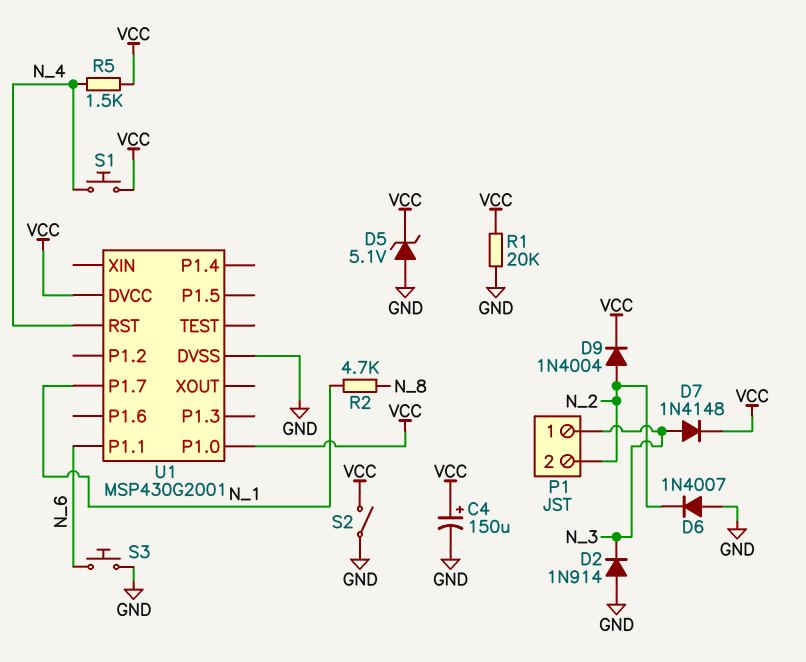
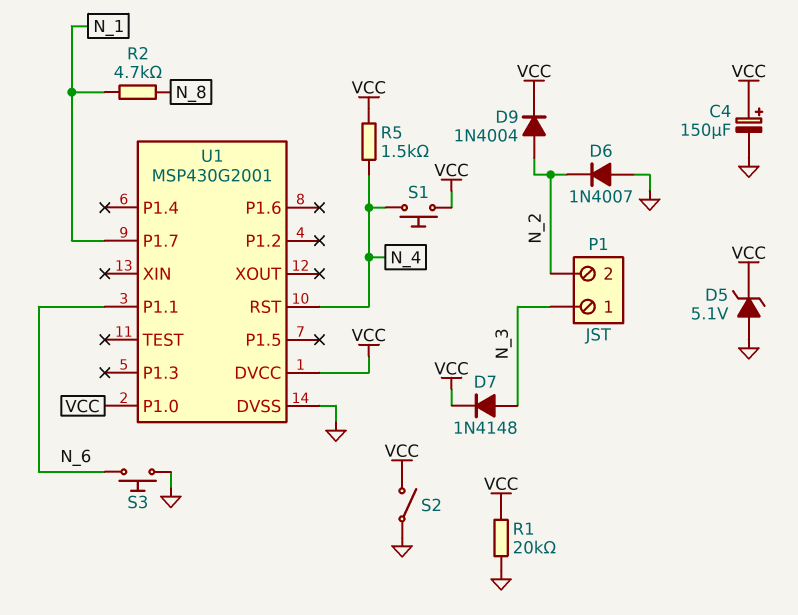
D2: diode 1N914 (A GND, K N_3) -> none

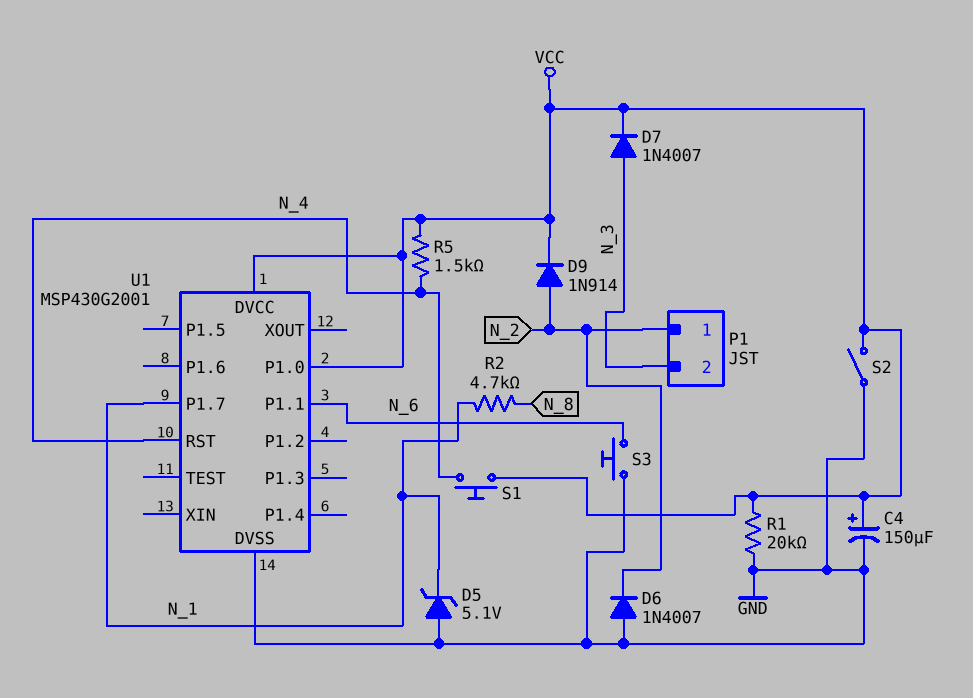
D5: zener 5.1V (A GND, K VCC) -> zener 5.1V (A GND, K N_1)
D7: diode 1N4148 (A N_3, K VCC) -> diode 1N4007 (A N_3, K VCC)
D9: diode 1N4004 (A N_2, K VCC) -> diode 1N914 (A N_2, K VCC)
P1 pin 1: N_3 -> N_2
P1 pin 2: N_2 -> N_3

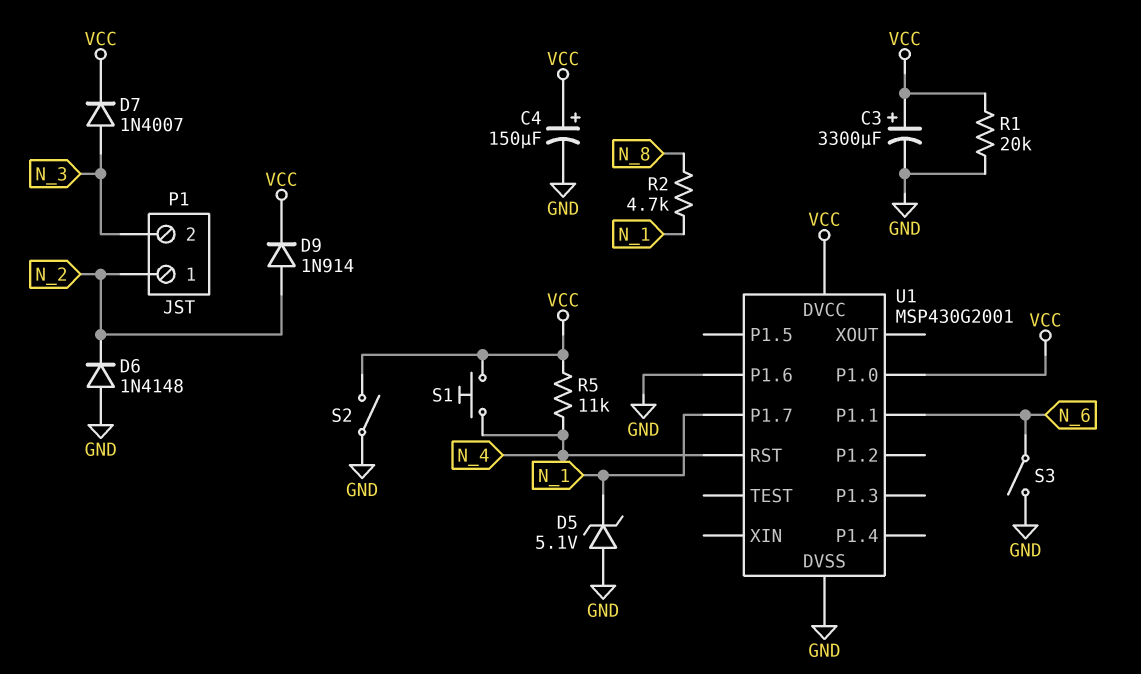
C3: none -> 3300uF (plus VCC, minus GND)
D6: diode 1N4007 (A GND, K N_2) -> diode 1N4148 (A GND, K N_2)
R5: 1.5k (N_4, VCC) -> 11k (N_4, VCC)
S3: button (GND, N_6) -> switch (GND, N_6)
U1 pin P1.6: none -> GND

